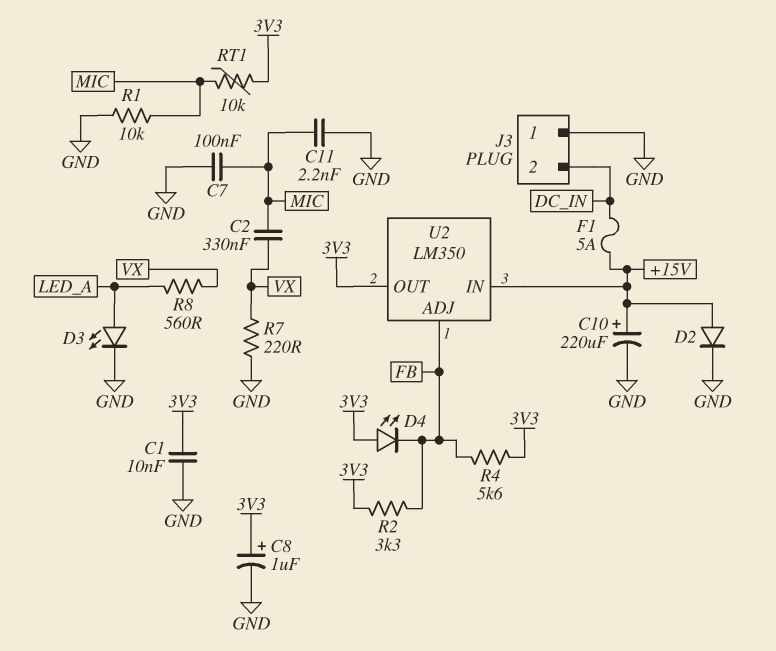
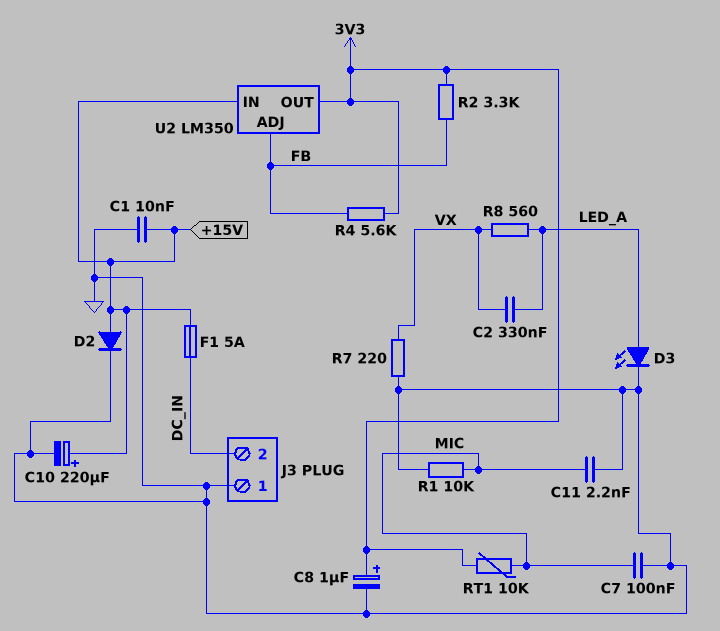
C1: 10nF (3V3, GND) -> 10nF (+15V, GND)
C2: 330nF (MIC, VX) -> 330nF (LED_A, VX)
D4: LED (A 3V3, K FB) -> none

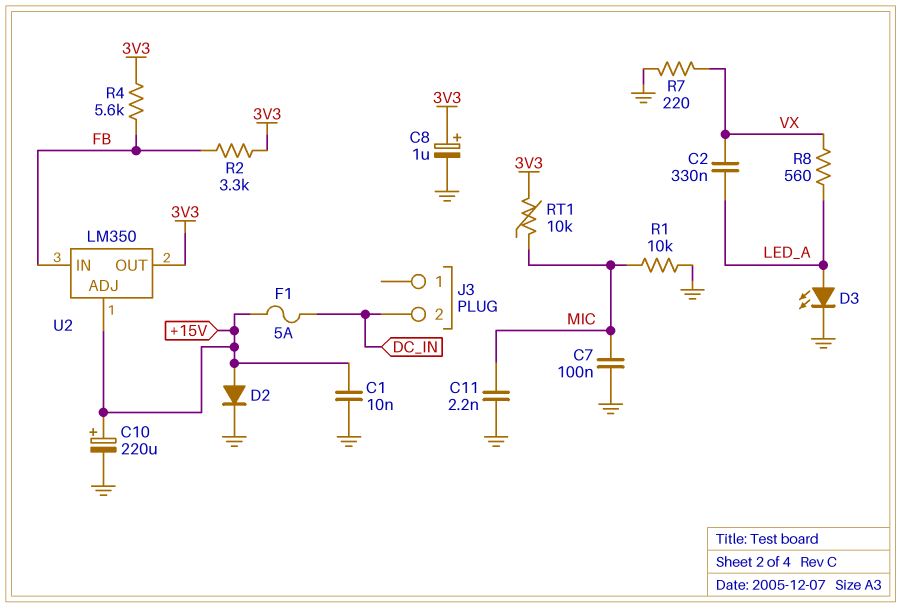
J3 pin 1: GND -> none
U2 pin ADJ: FB -> +15V
U2 pin IN: +15V -> FB

